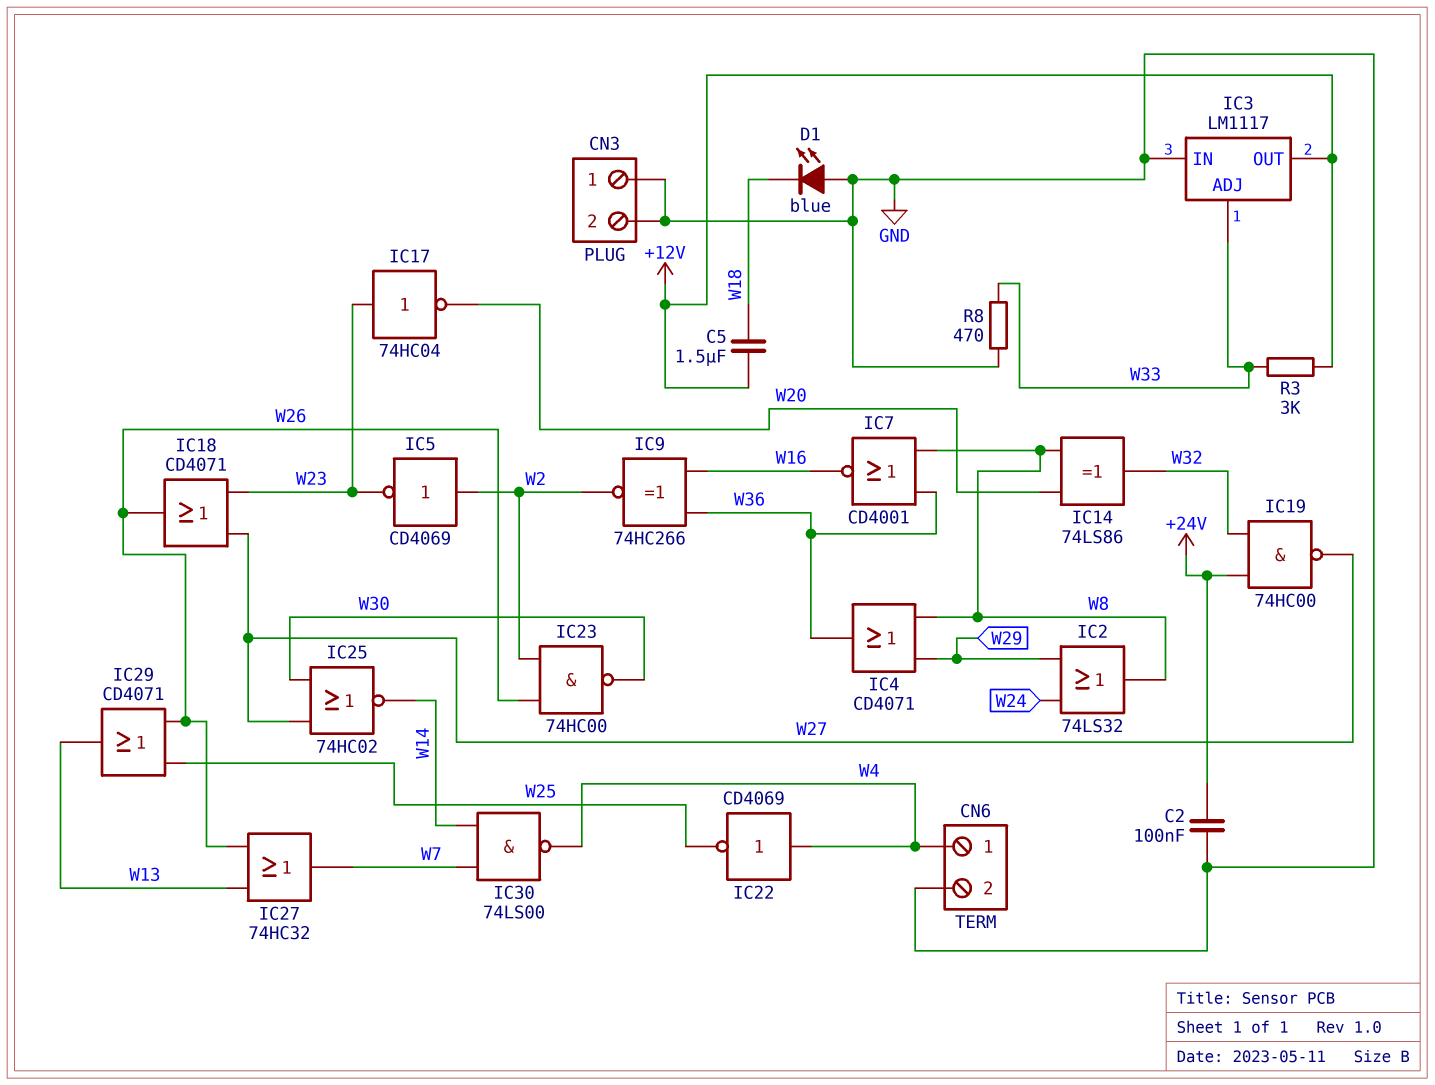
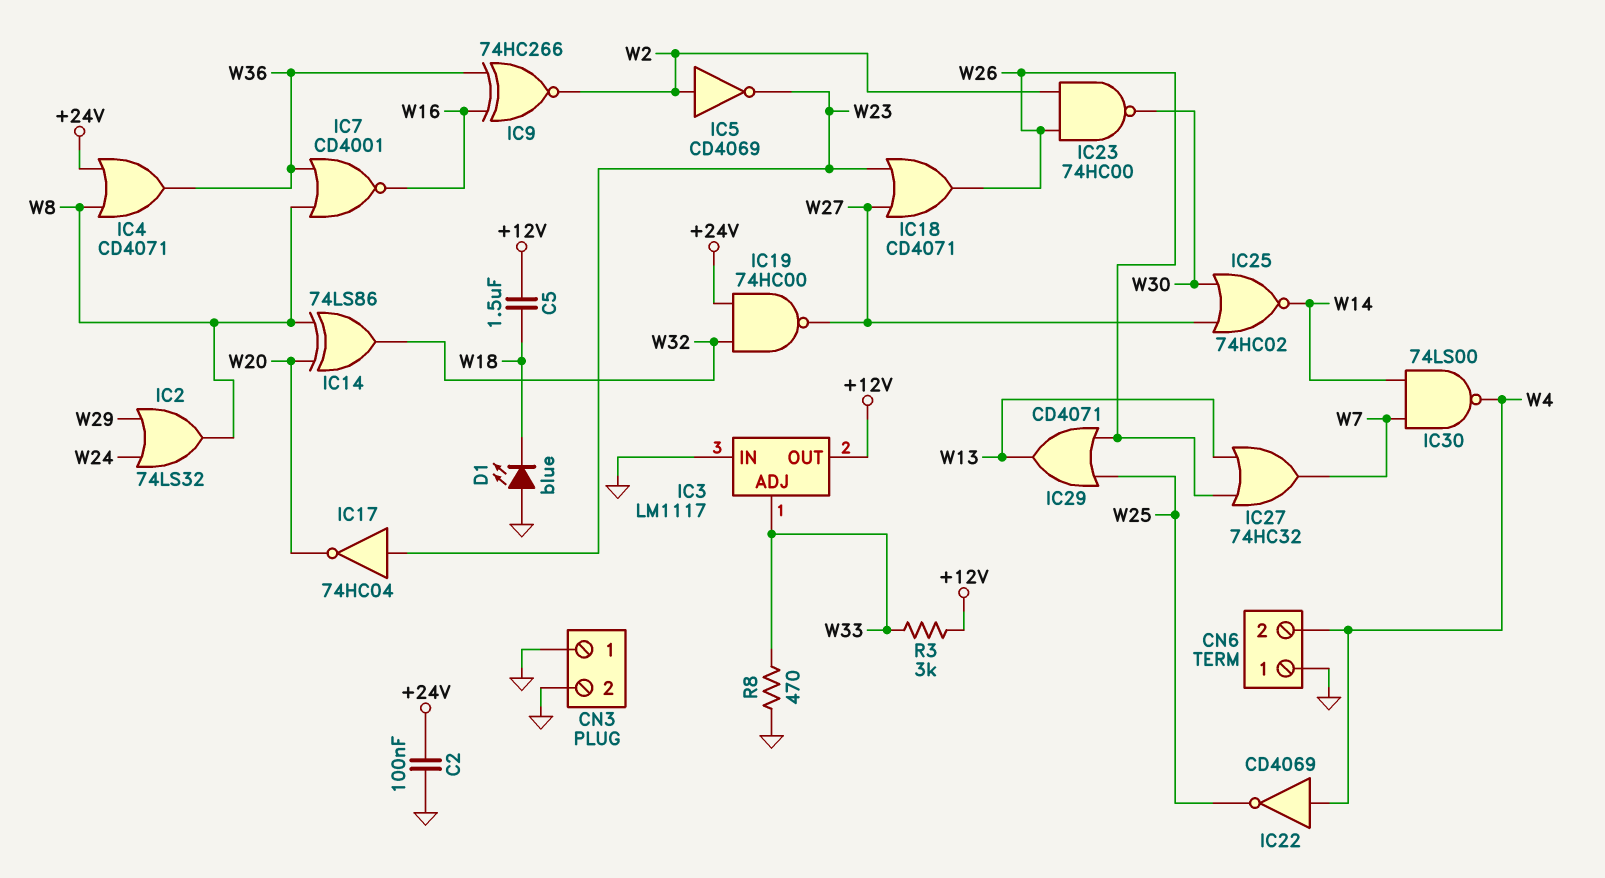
CN6 pin 1: W4 -> GND
CN6 pin 2: GND -> W4
IC4: OR CD4071 (in W8, in W29, out W36) -> OR CD4071 (in +24V, in W8, out W36)

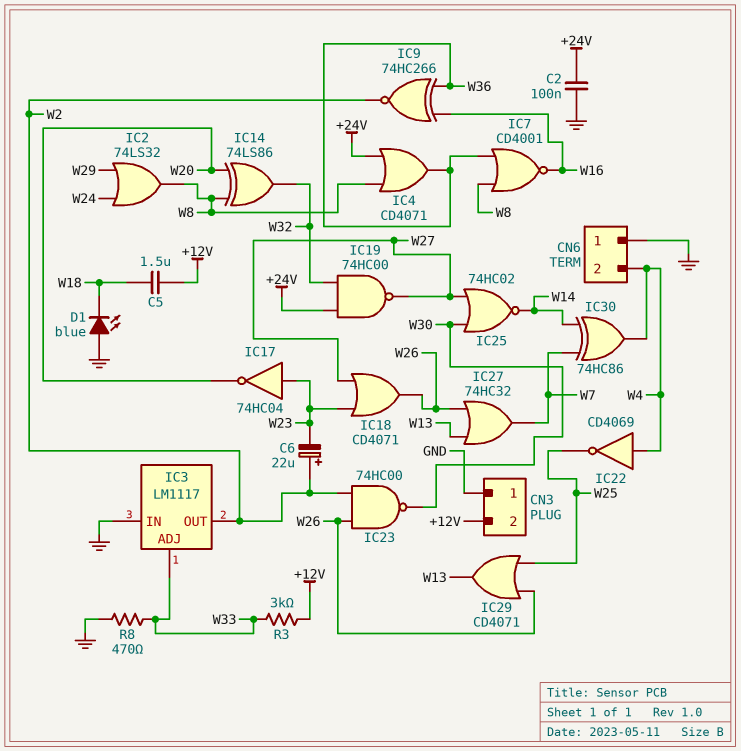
C6: none -> 22uF (plus W2, minus W23)
CN3 pin 2: GND -> +12V
IC3 pin OUT: +12V -> W2
IC5: NOT CD4069 (in W2, out W23) -> none
IC30: NAND 74LS00 (in W7, in W14, out W4) -> XOR 74HC86 (in W7, in W14, out W4)

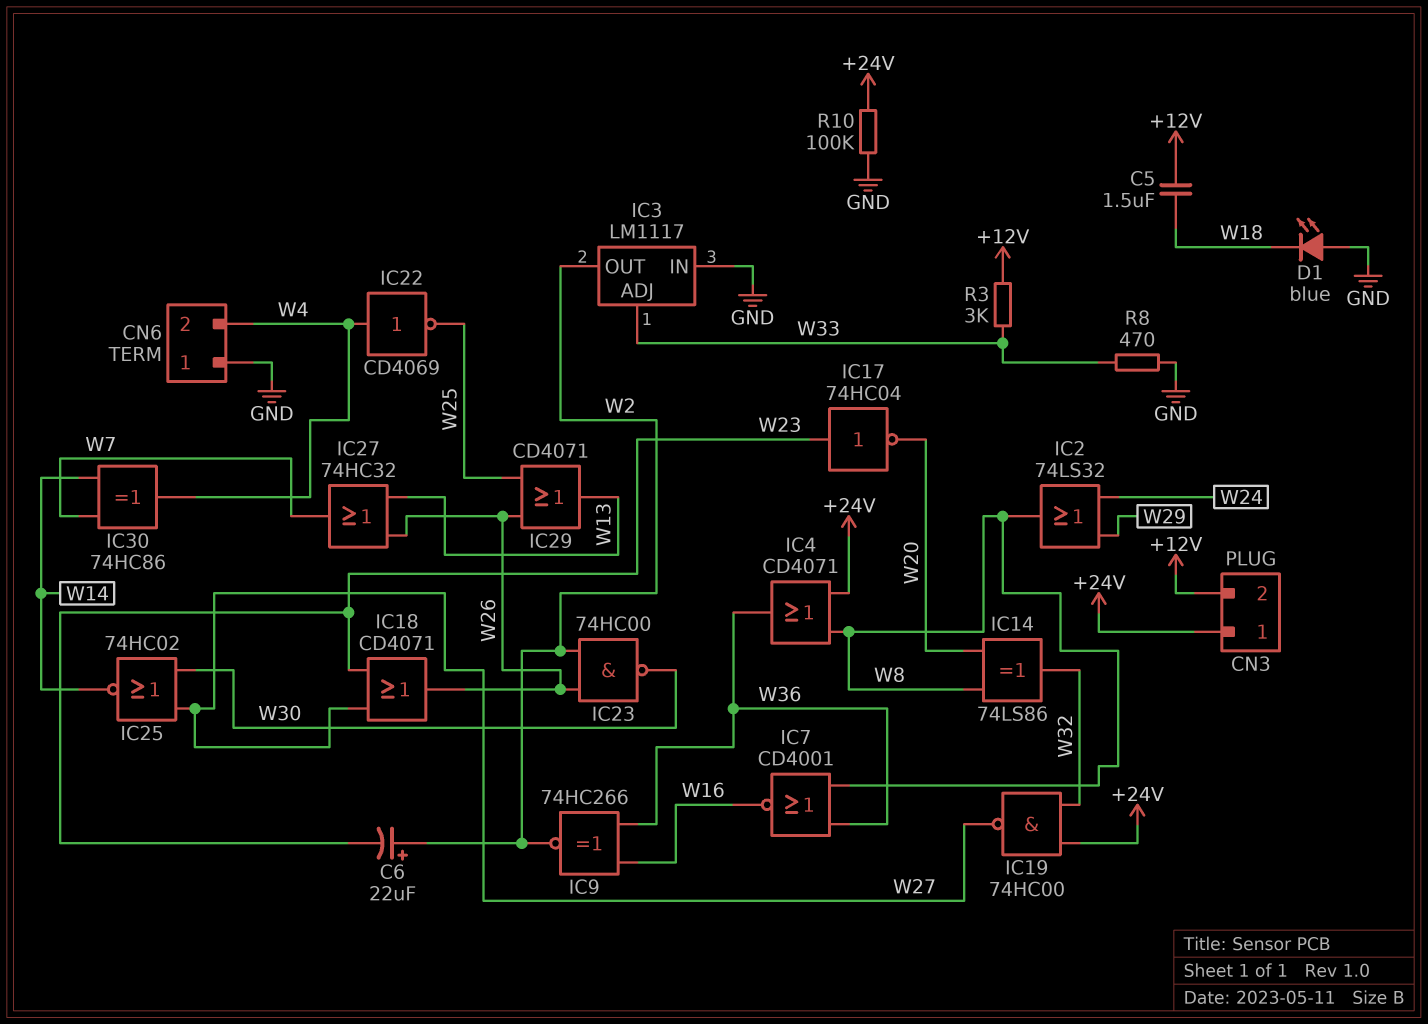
C2: 100nF (+24V, GND) -> none
CN3 pin 1: GND -> +24V
R10: none -> 100k (+24V, GND)

